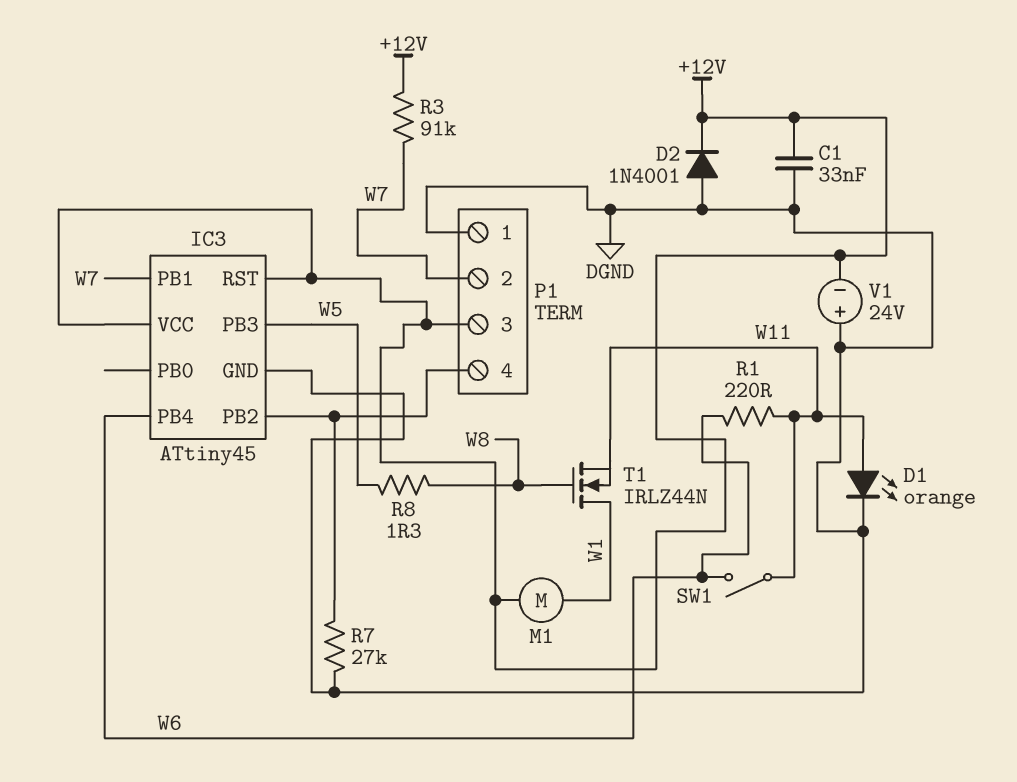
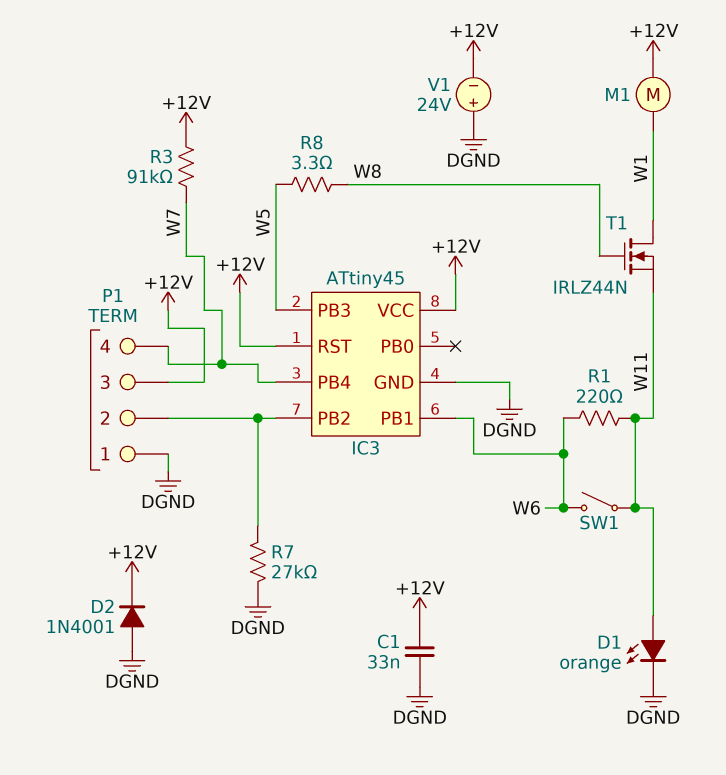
IC3 pin PB1: W7 -> W6
IC3 pin PB4: W6 -> W7
P1 pin 2: W7 -> IC3/PB2
P1 pin 4: IC3/PB2 -> W7
R8: 1.3 (W5, W8) -> 3.3 (W5, W8)

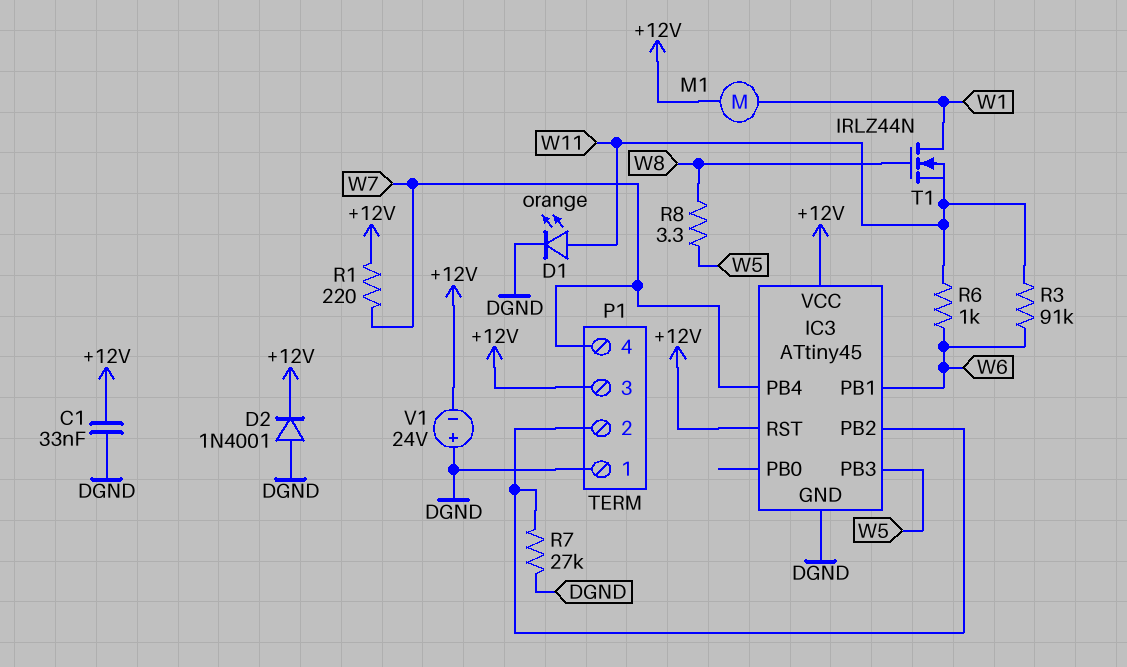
R1: 220 (W6, W11) -> 220 (+12V, W7)
R3: 91k (+12V, W7) -> 91k (W6, W11)
R6: none -> 1k (W6, W11)
SW1: switch (W6, W11) -> none

